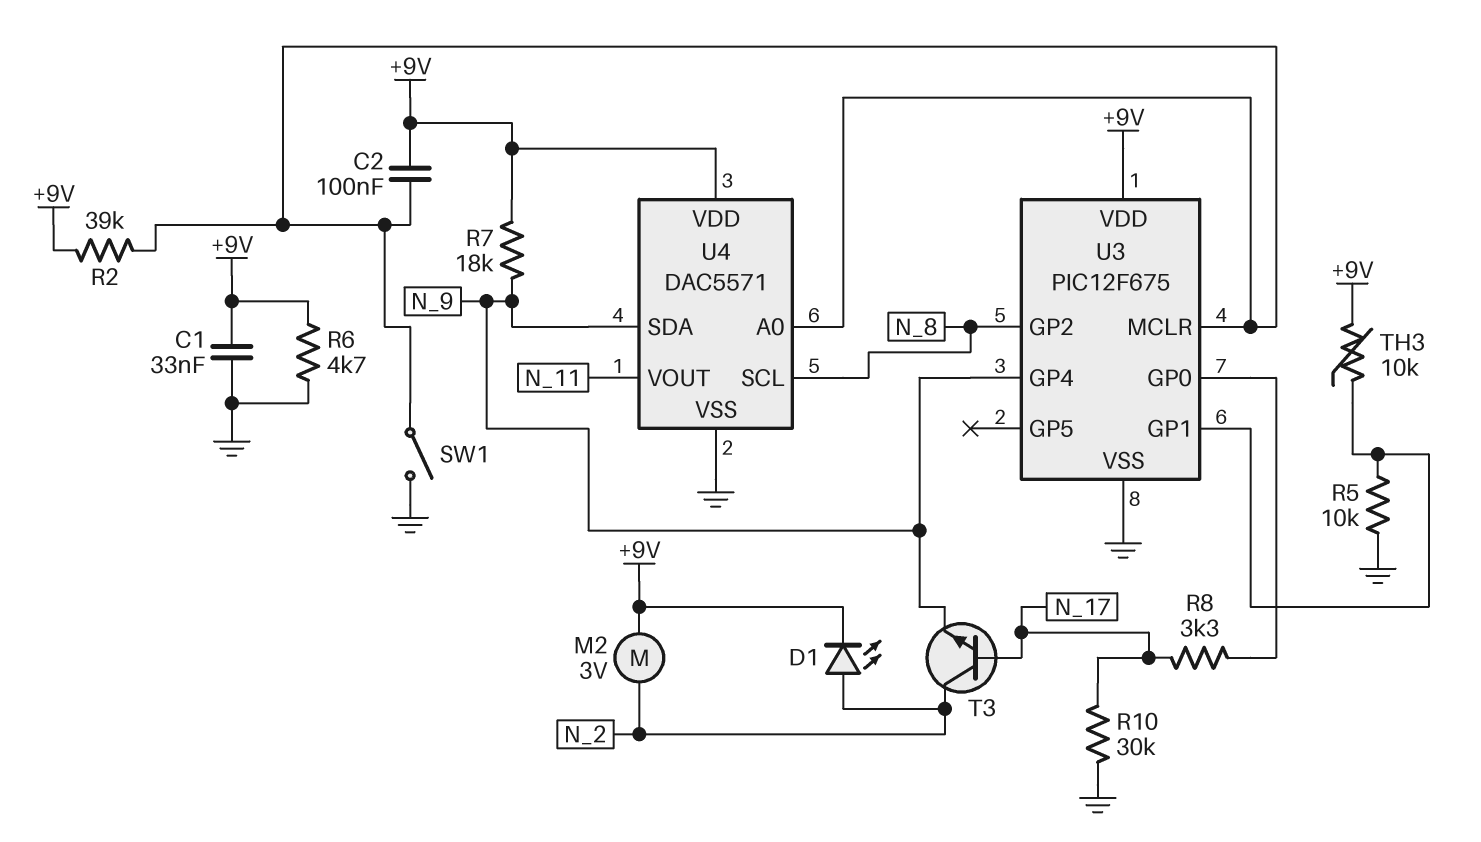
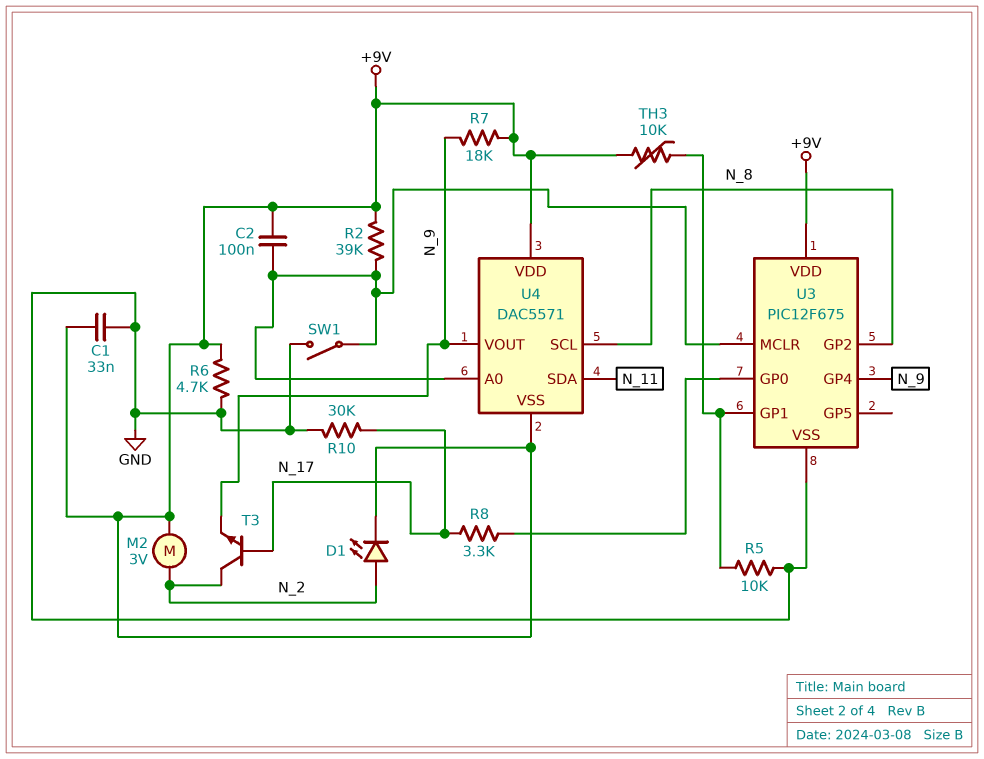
U4 pin SDA: N_9 -> N_11
U4 pin VOUT: N_11 -> N_9
U4 pin VSS: GND -> +9V

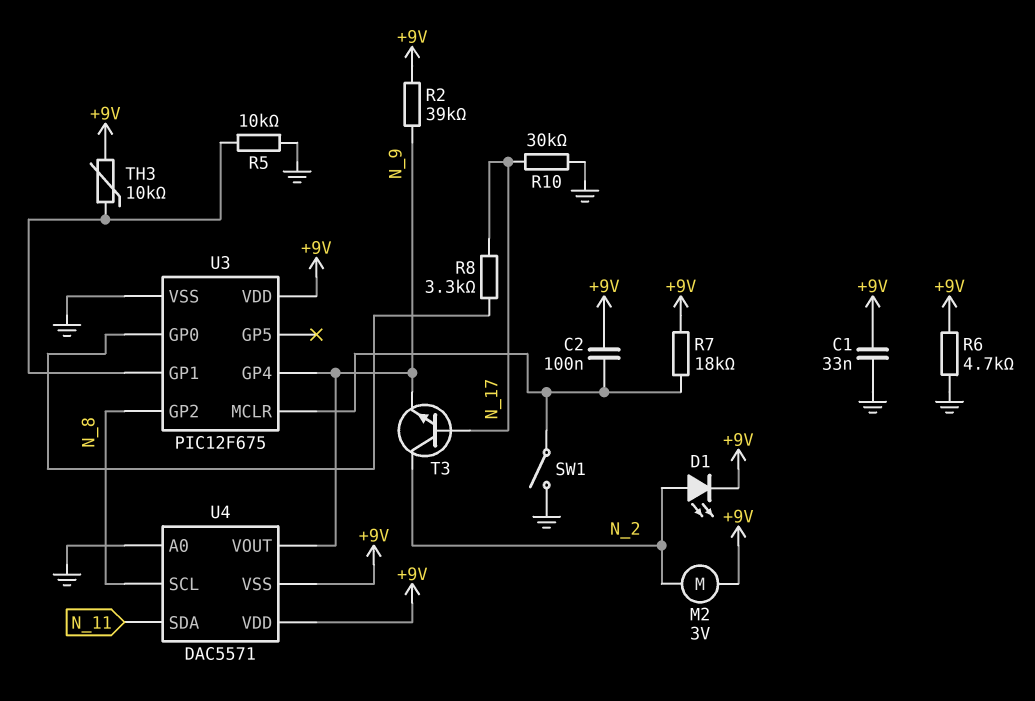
R2: 39k (+9V, U3/MCLR) -> 39k (+9V, N_9)
R7: 18k (+9V, N_9) -> 18k (+9V, U3/MCLR)
U4 pin A0: U3/MCLR -> GND

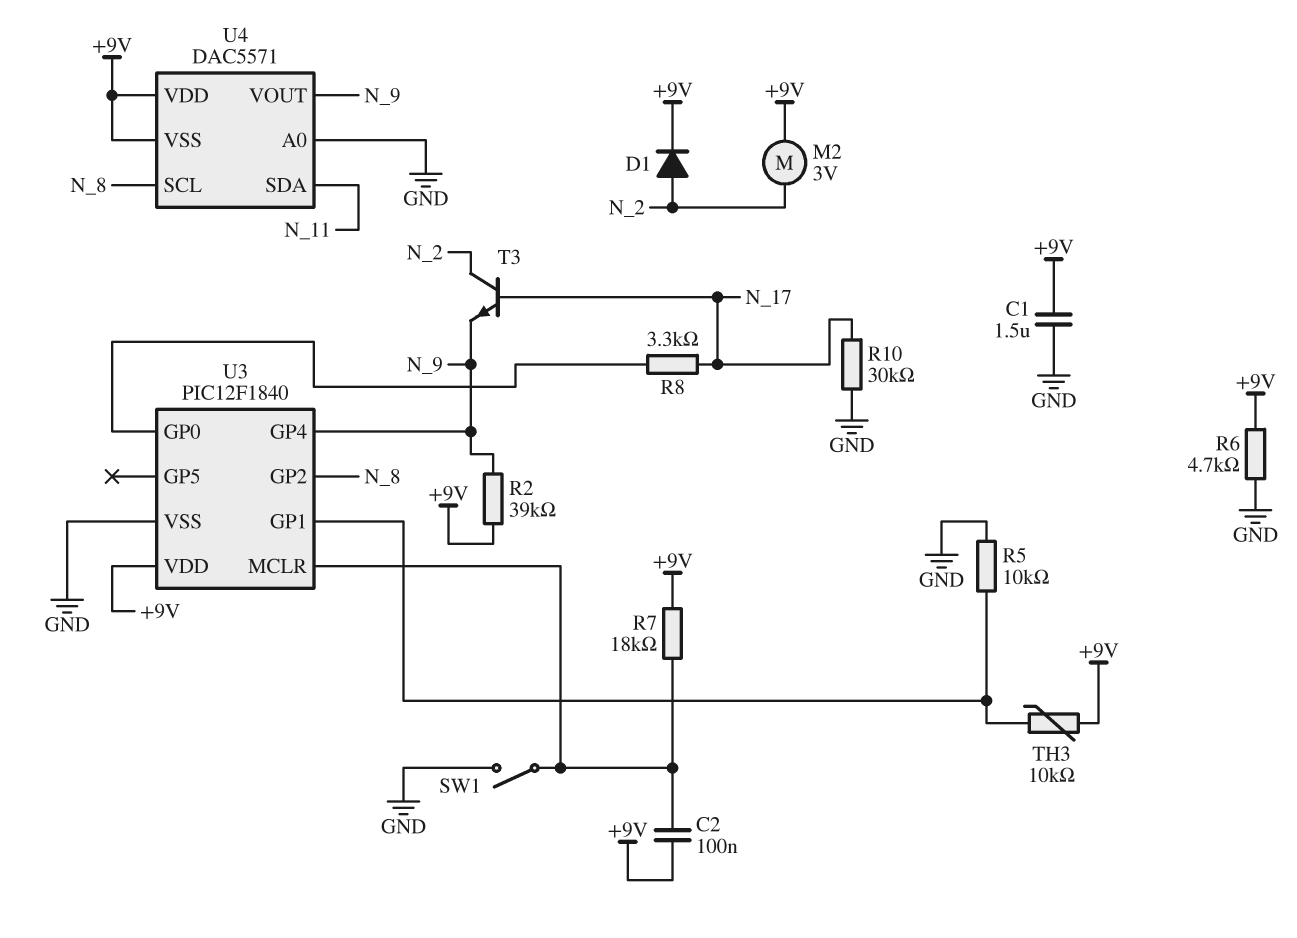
C1: 33nF (+9V, GND) -> 1.5uF (+9V, GND)
D1: LED (A N_2, K +9V) -> diode (A N_2, K +9V)
U3: PIC12F675 -> PIC12F1840

